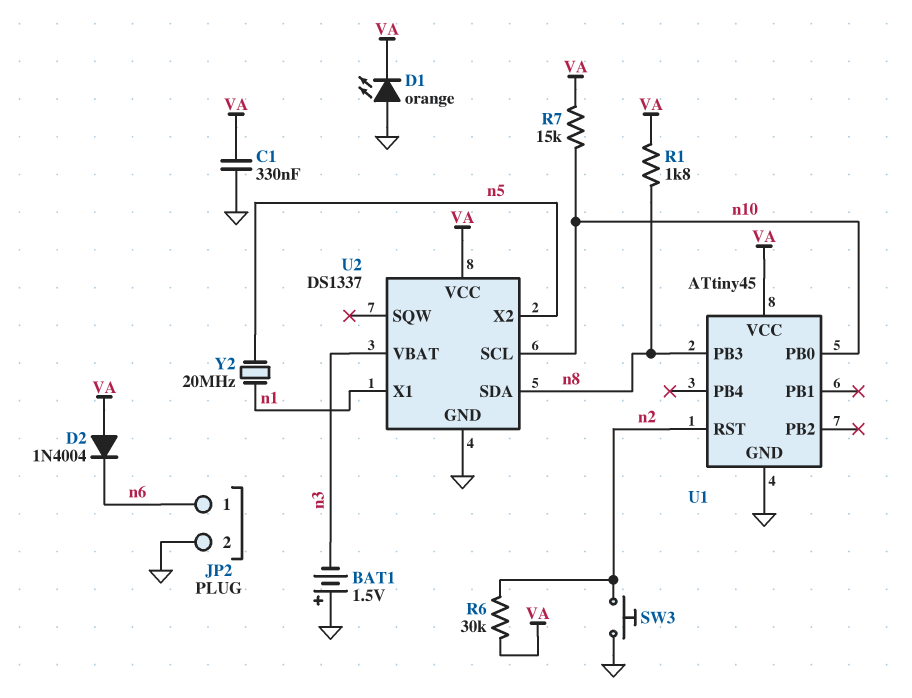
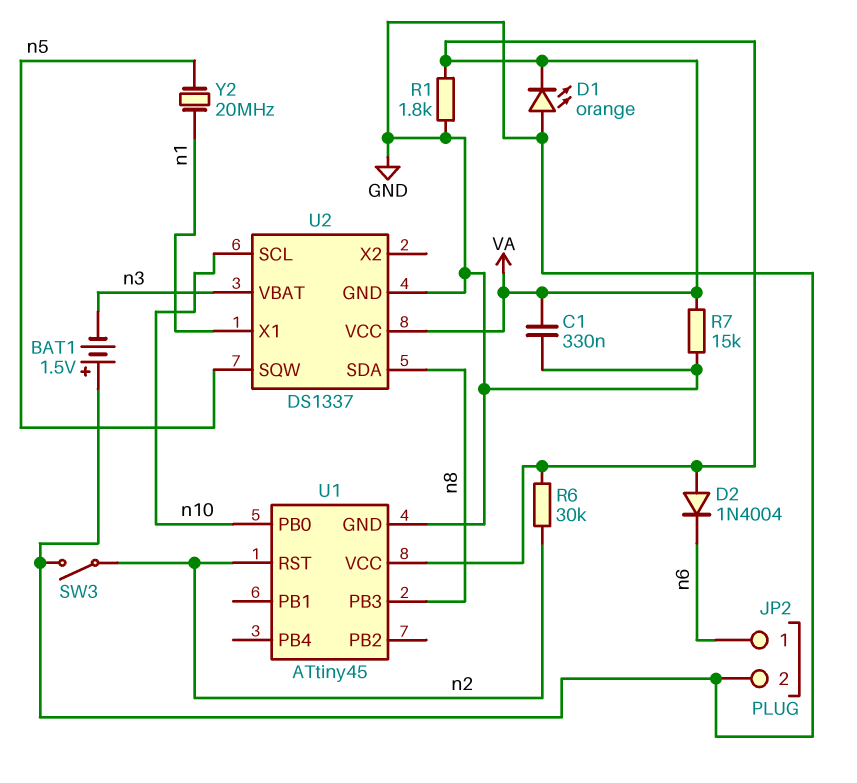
R1: 1.8k (VA, n8) -> 1.8k (GND, VA)
R7: 15k (VA, n10) -> 15k (GND, VA)
SW3: button (GND, n2) -> switch (GND, n2)
U2 pin SQW: none -> n5
U2 pin X2: n5 -> none

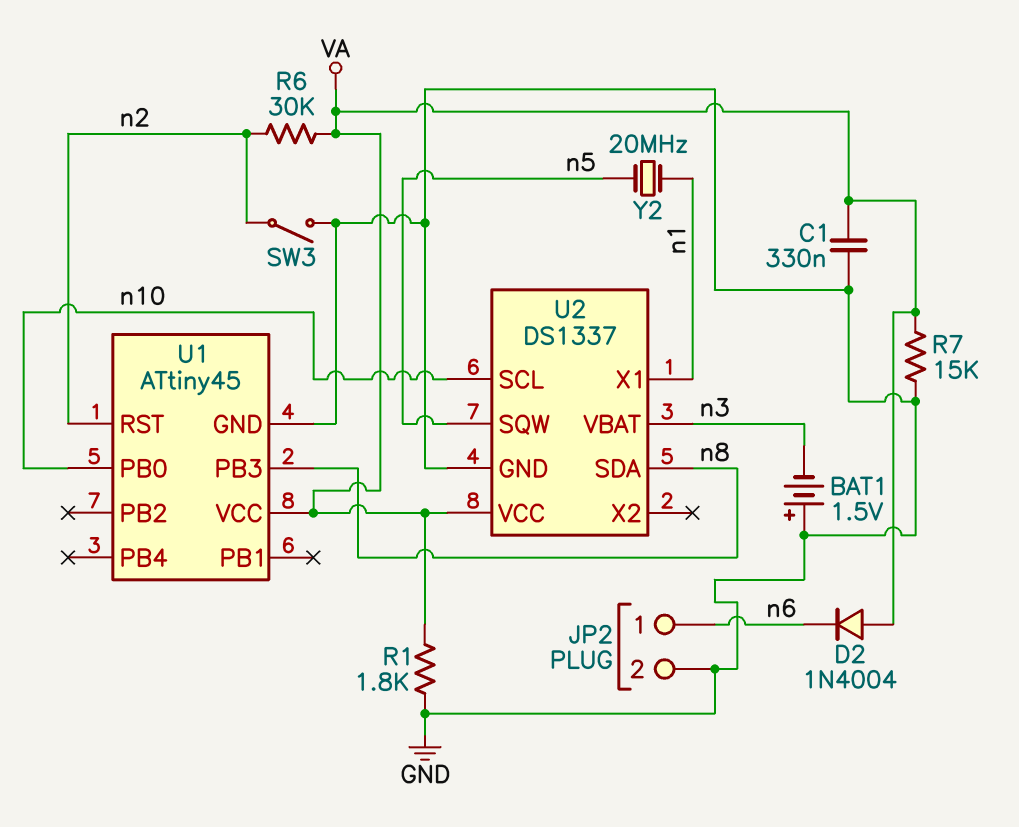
D1: LED orange (A GND, K VA) -> none

